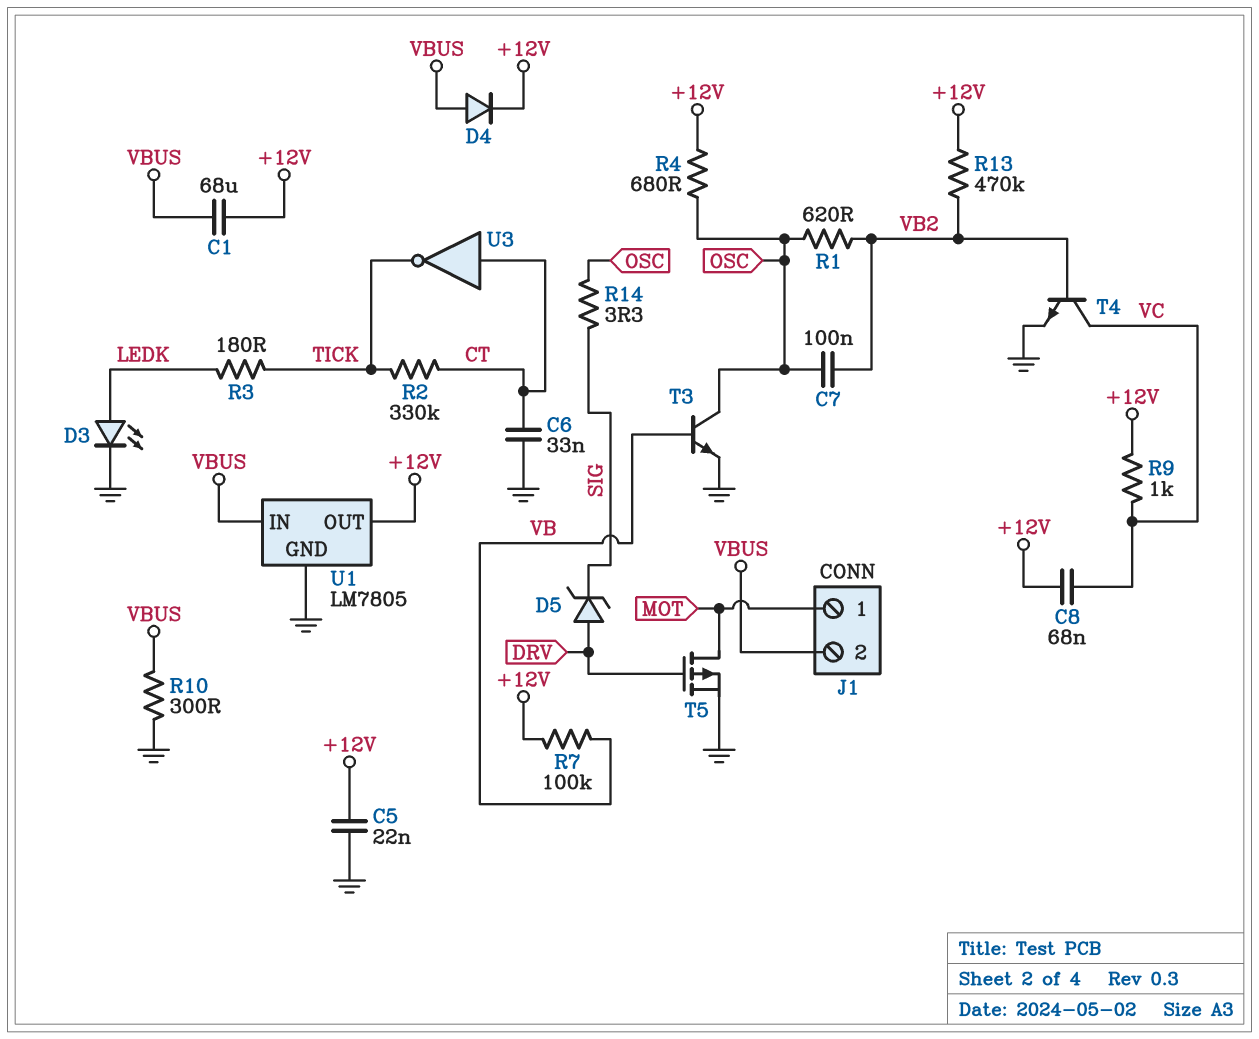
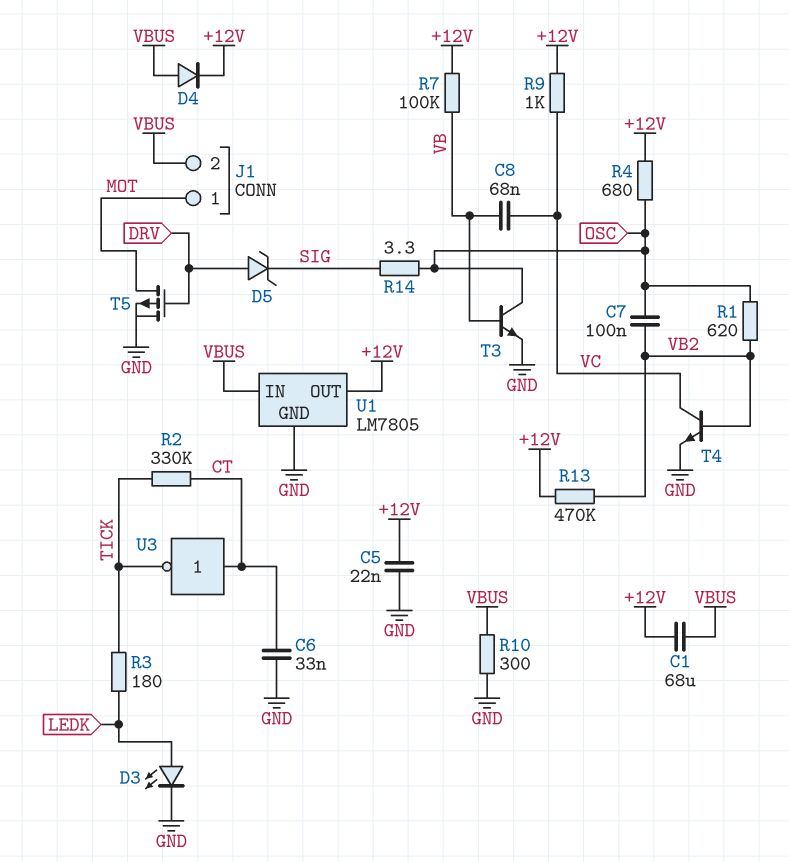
C8: 68nF (+12V, VC) -> 68nF (VB, VC)

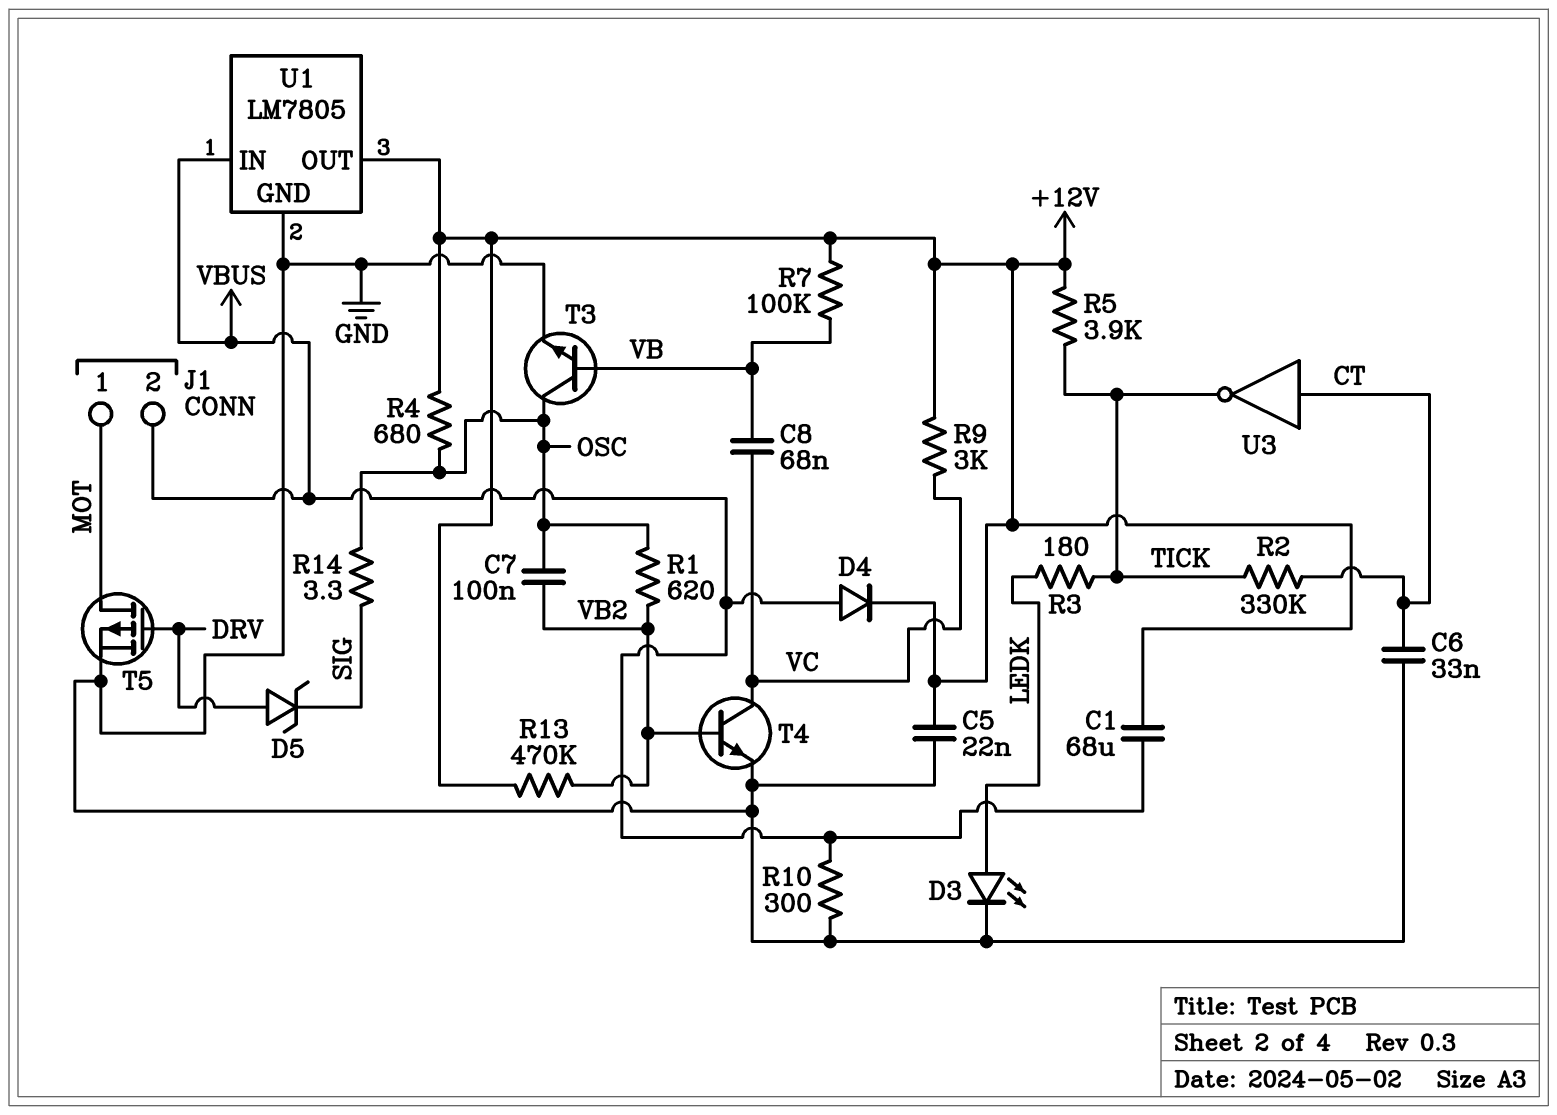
R5: none -> 3.9k (+12V, TICK)
R9: 1k (+12V, VC) -> 3k (+12V, VC)

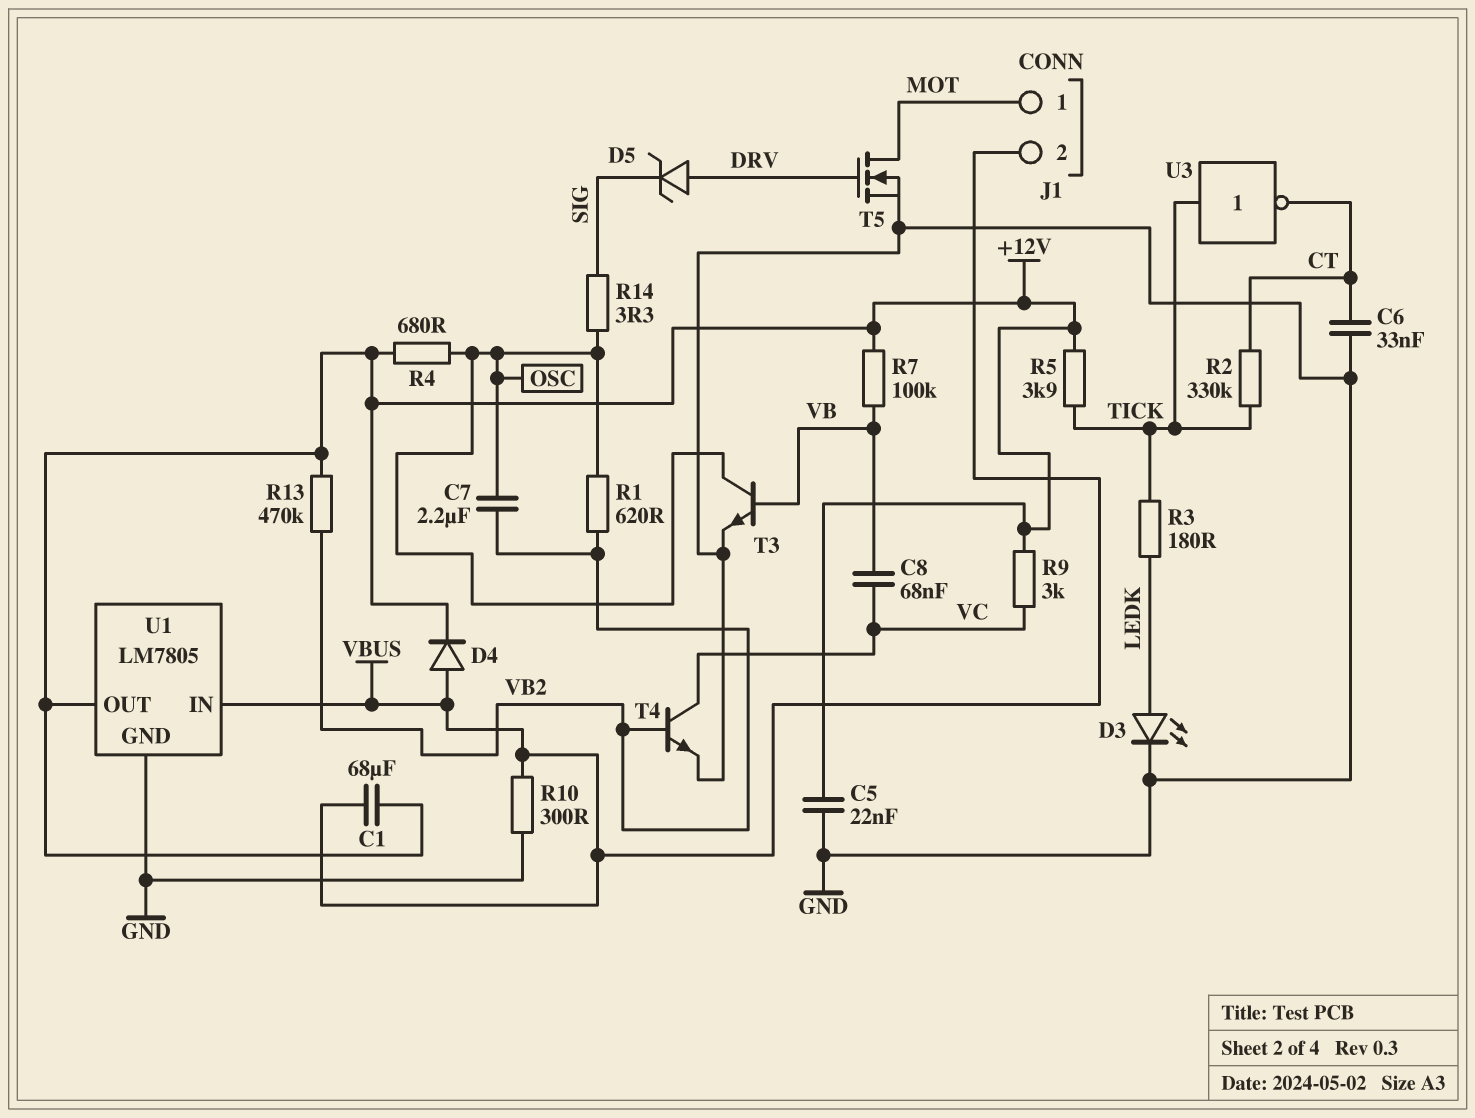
C7: 100nF (OSC, VB2) -> 2.2uF (OSC, VB2)
T5: PMOS (G DRV, D MOT, S GND) -> NMOS (G DRV, D MOT, S GND)
U3: NOT (in CT, out TICK) -> NOT (in TICK, out CT)

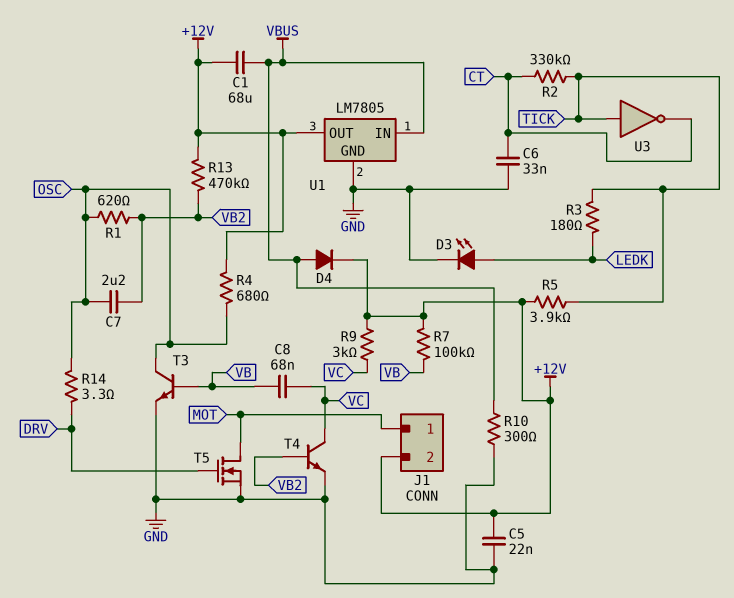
D5: zener (A DRV, K SIG) -> none
J1 pin 2: VBUS -> +12V
R14: 3.3 (OSC, SIG) -> 3.3 (DRV, OSC)

